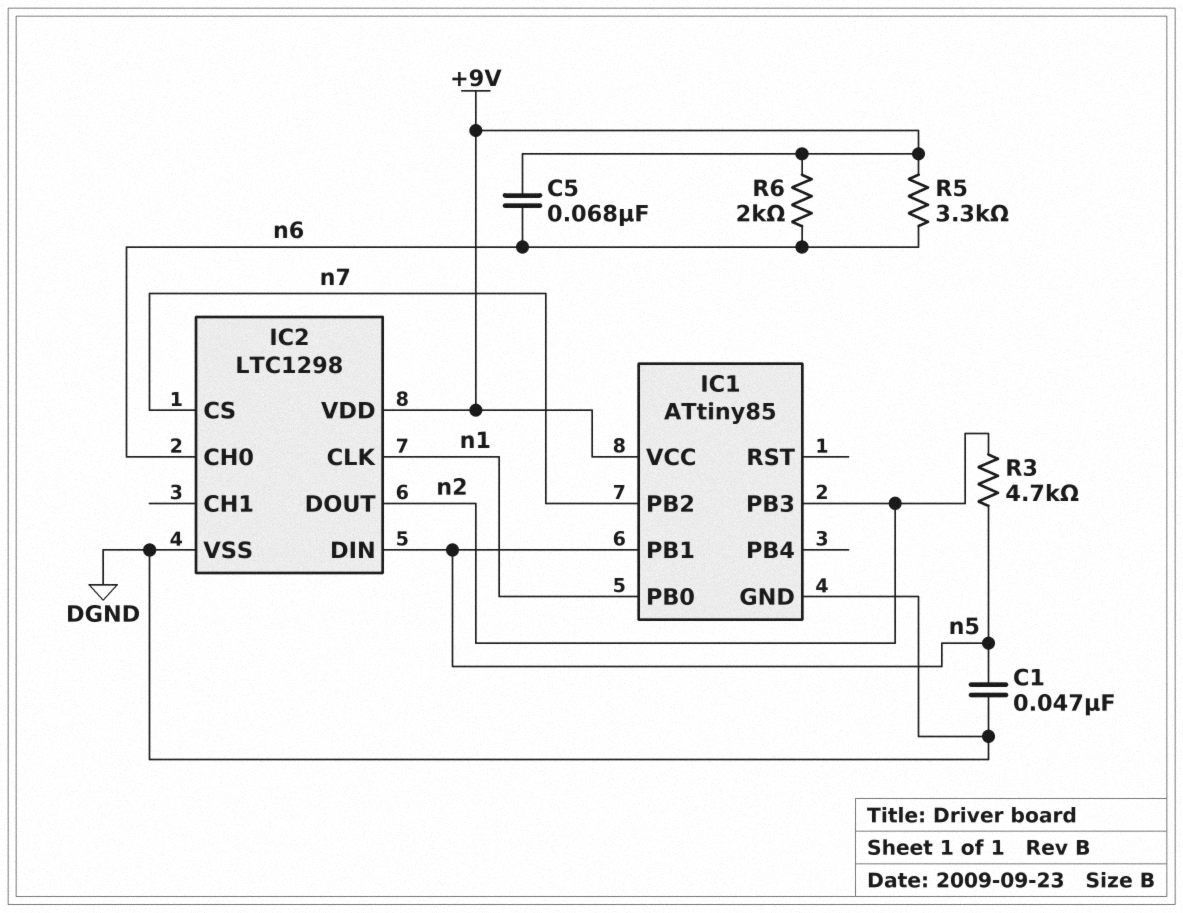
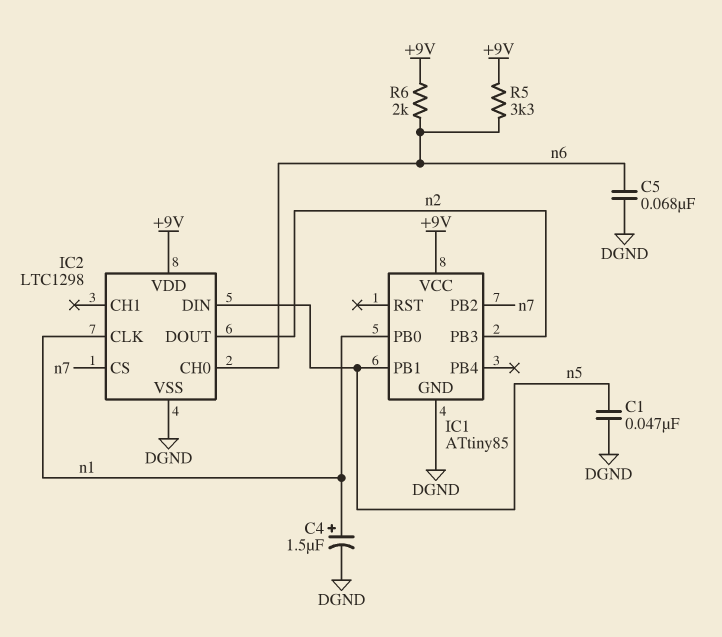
C4: none -> 1.5uF (plus n1, minus DGND)
C5: 68nF (+9V, n6) -> 68nF (DGND, n6)
R3: 4.7k (n2, n5) -> none

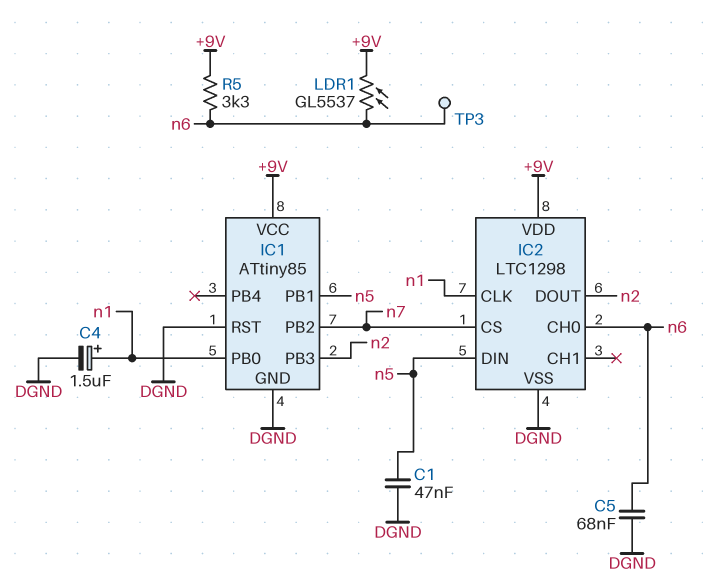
IC1 pin RST: none -> DGND
LDR1: none -> GL5537 (+9V, n6)
R6: 2k (+9V, n6) -> none
TP3: none -> test point (n6)

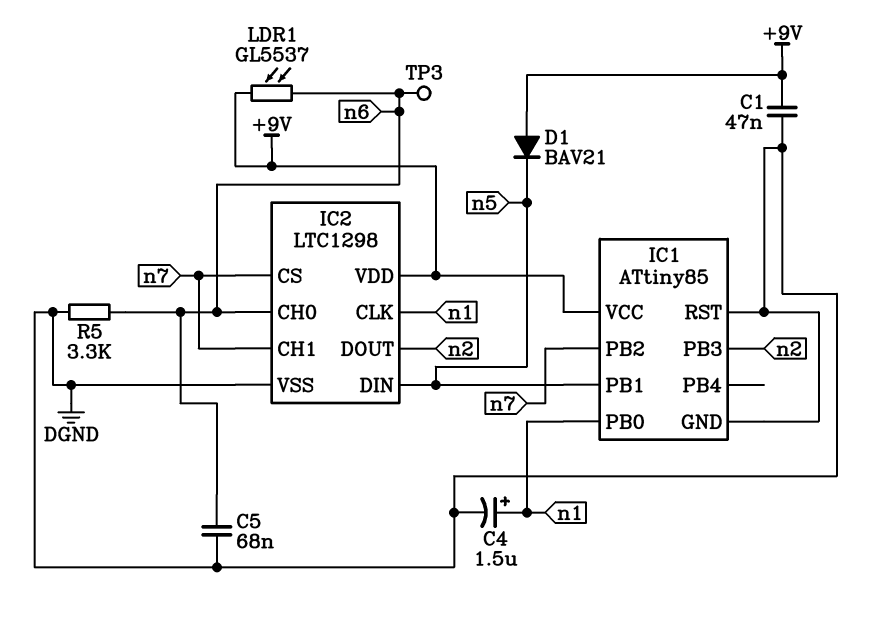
C1: 47nF (DGND, n5) -> 47nF (+9V, DGND)
D1: none -> diode BAV21 (A +9V, K n5)
IC2 pin CH1: none -> n7
R5: 3.3k (+9V, n6) -> 3.3k (DGND, n6)

